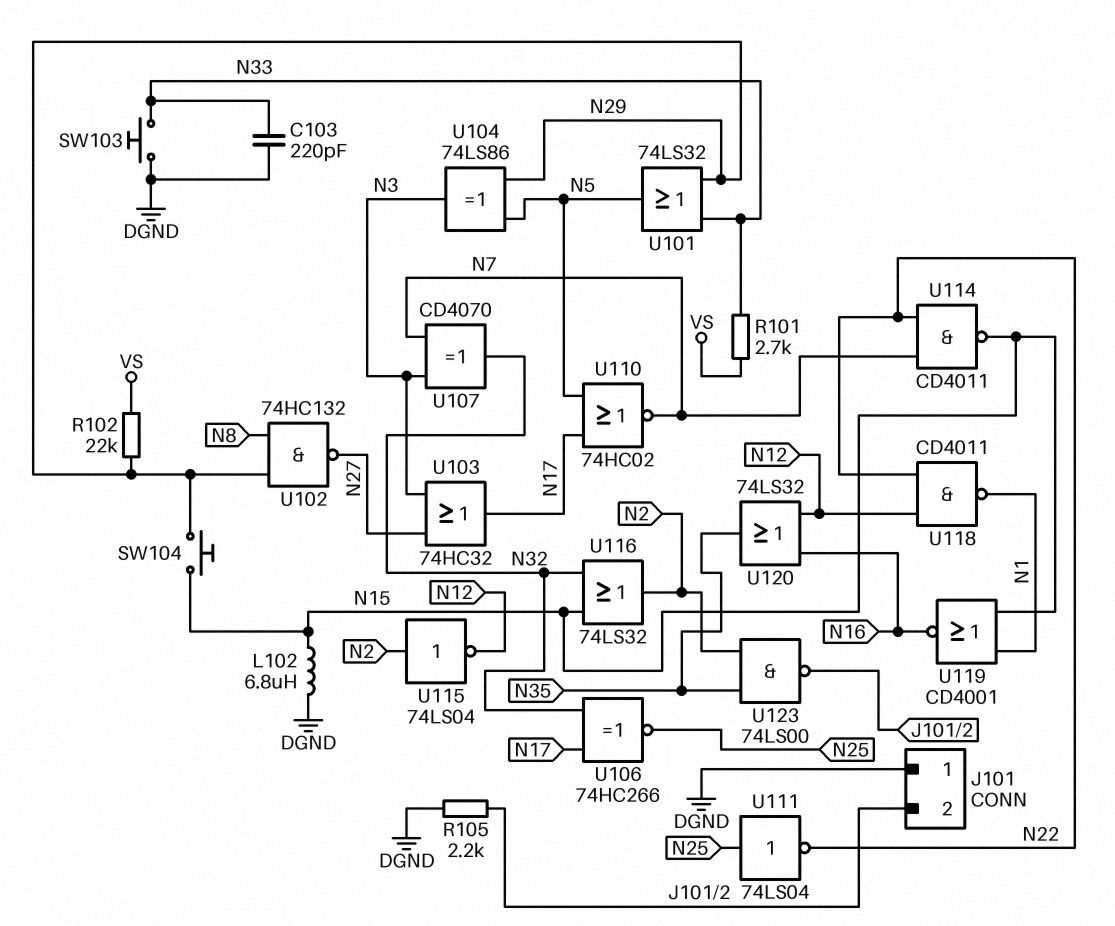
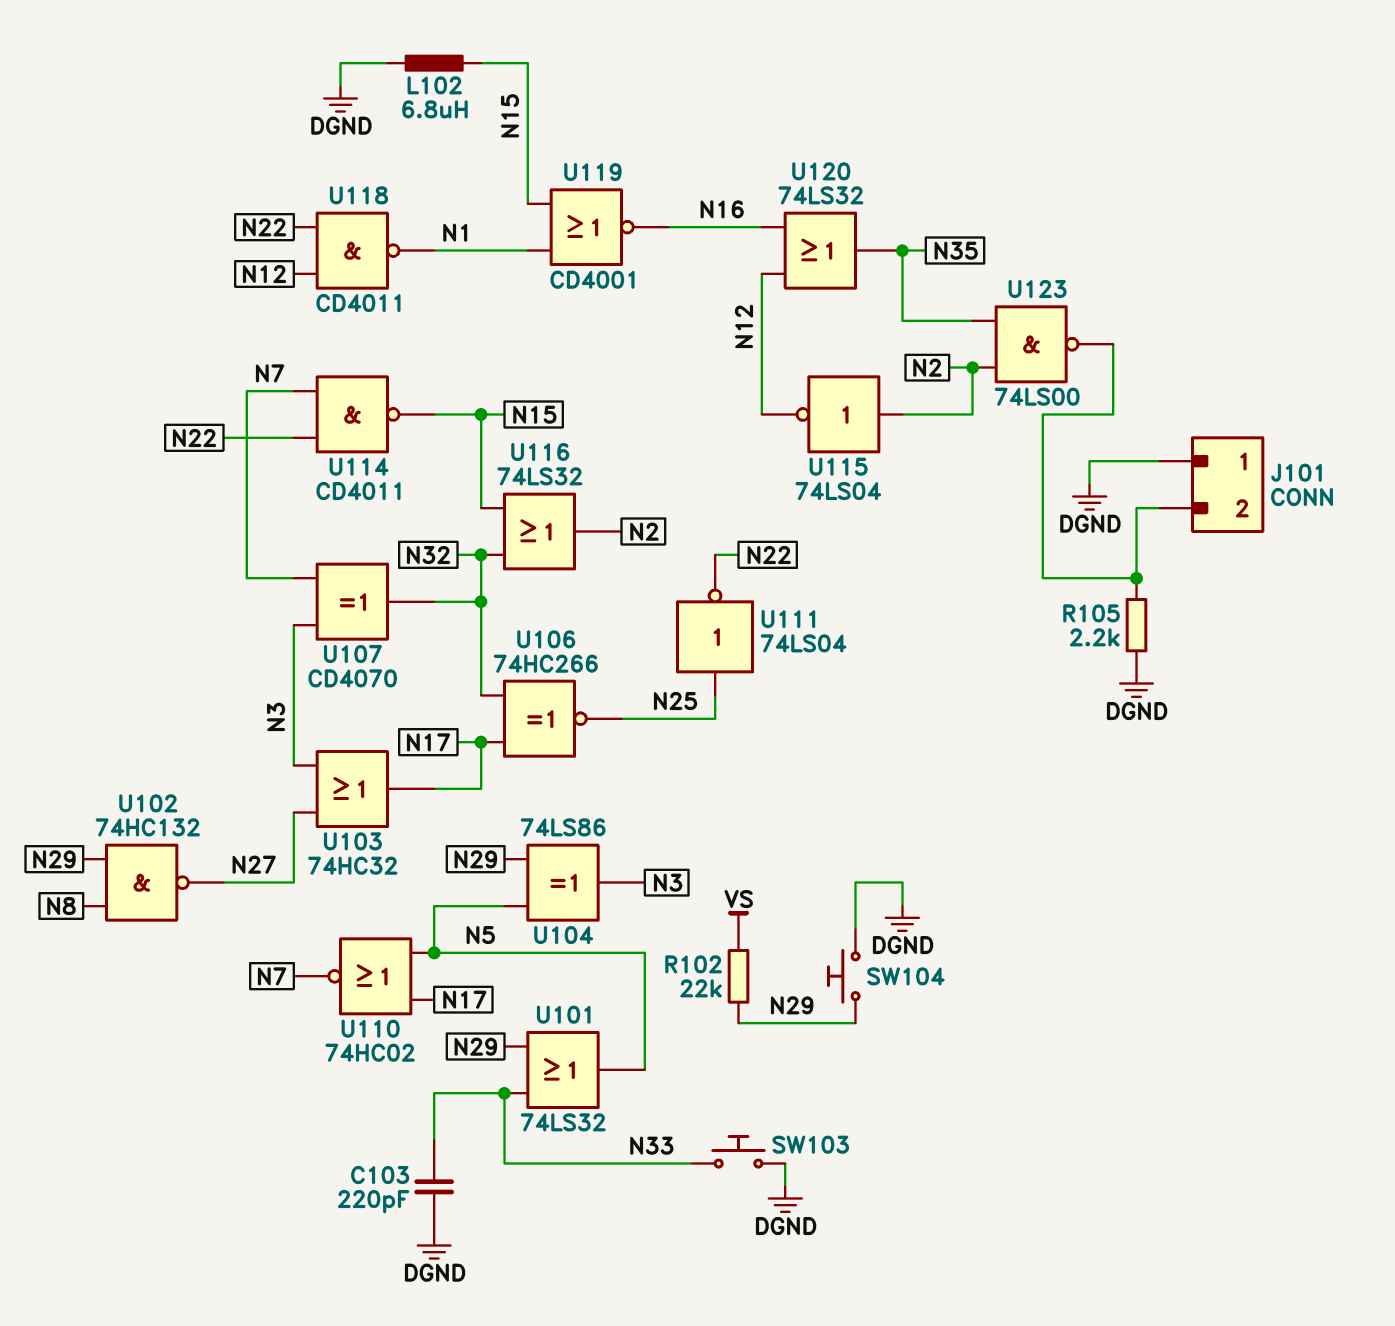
R101: 2.7k (N33, VS) -> none
SW104: button (N15, N29) -> button (DGND, N29)

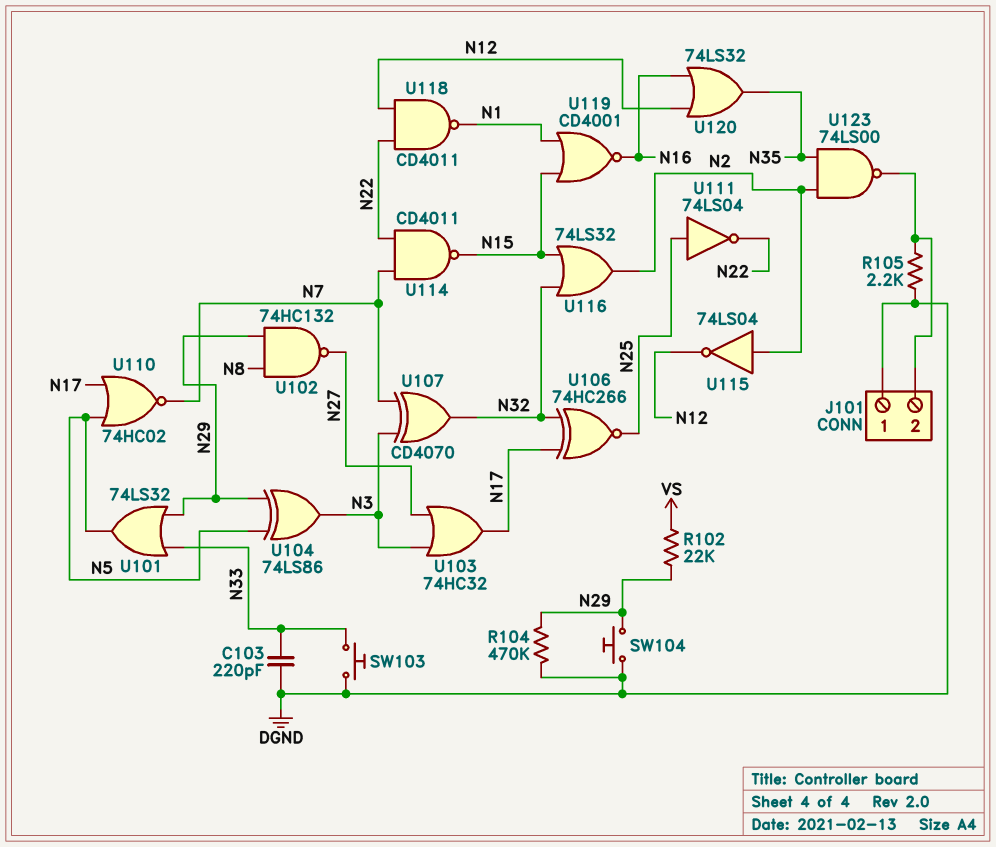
L102: 6.8uH (DGND, N15) -> none
R104: none -> 470k (DGND, N29)

